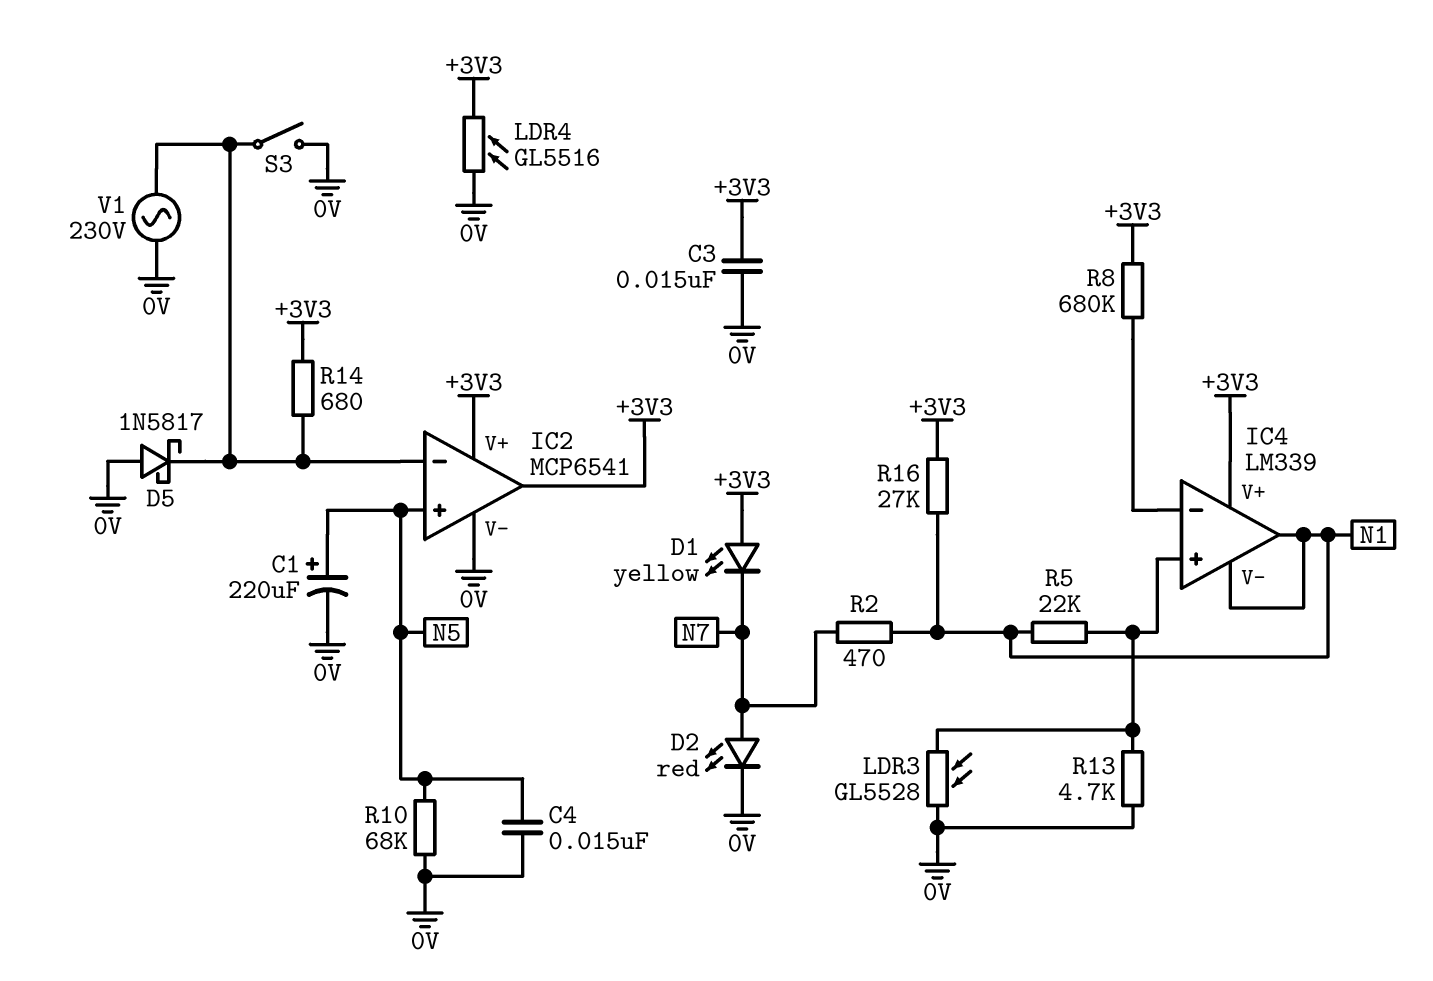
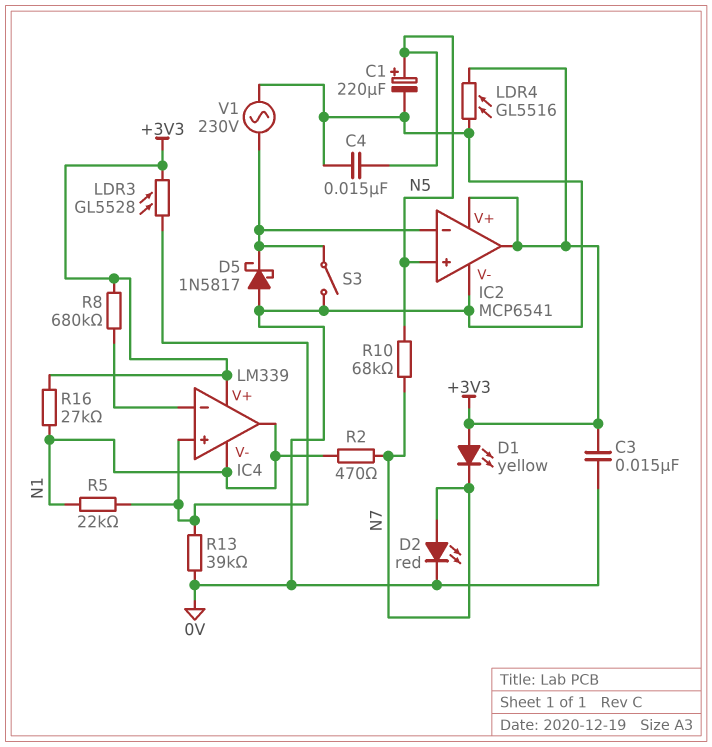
LDR3: GL5528 (0V, IC4/in+) -> GL5528 (+3V3, IC4/in+)
R10: 68k (0V, N5) -> 68k (N5, N7)
R13: 4.7k (0V, IC4/in+) -> 39k (0V, IC4/in+)
R14: 680 (+3V3, IC2/in-) -> none

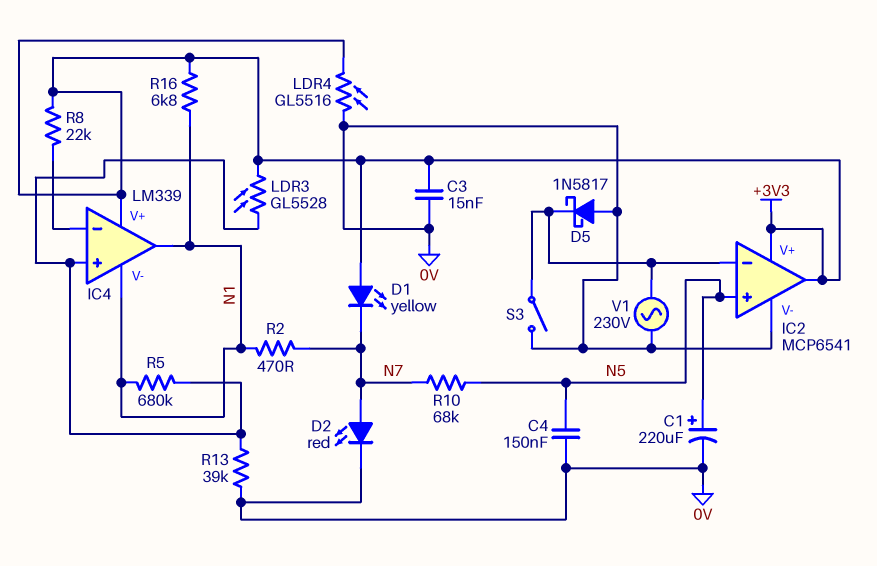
C4: 15nF (0V, N5) -> 150nF (0V, N5)
R5: 22k (IC4/in+, N1) -> 680k (IC4/in+, N1)
R8: 680k (+3V3, IC4/in-) -> 22k (+3V3, IC4/in-)
R16: 27k (+3V3, N1) -> 6.8k (+3V3, N1)

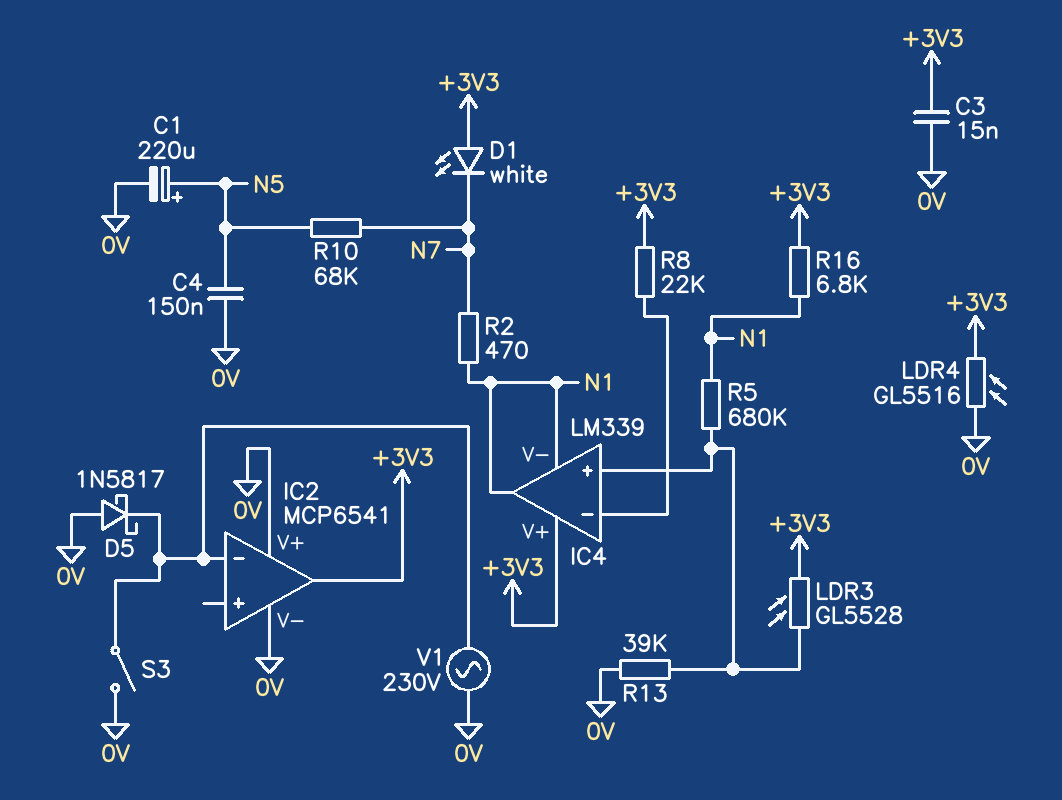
D1: LED yellow (A +3V3, K N7) -> LED white (A +3V3, K N7)
D2: LED red (A N7, K 0V) -> none
IC2 pin V+: +3V3 -> 0V
IC2 pin in+: N5 -> none

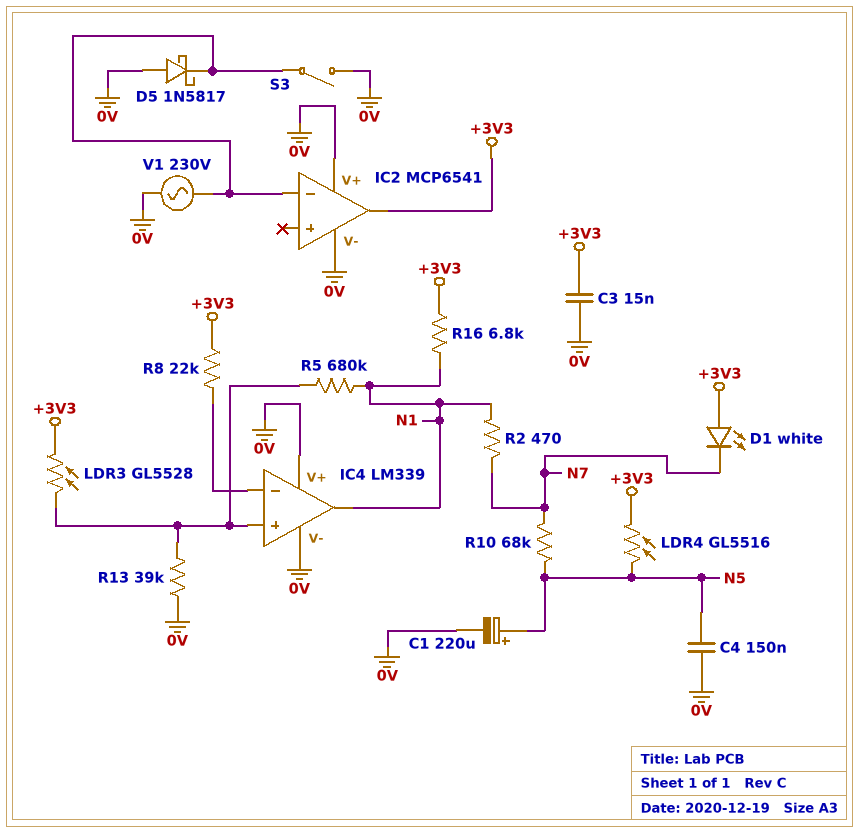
IC4 pin V+: +3V3 -> 0V
IC4 pin V-: N1 -> 0V
LDR4: GL5516 (+3V3, 0V) -> GL5516 (+3V3, N5)

